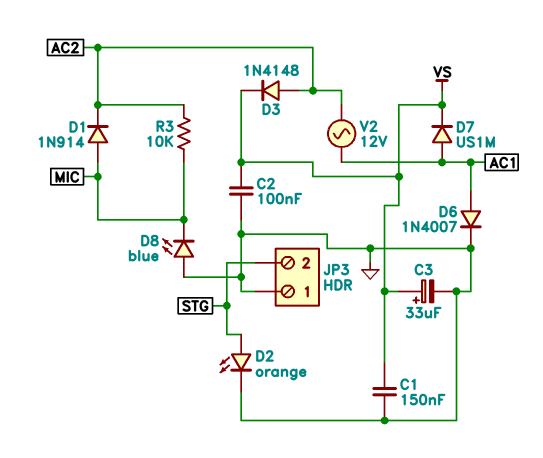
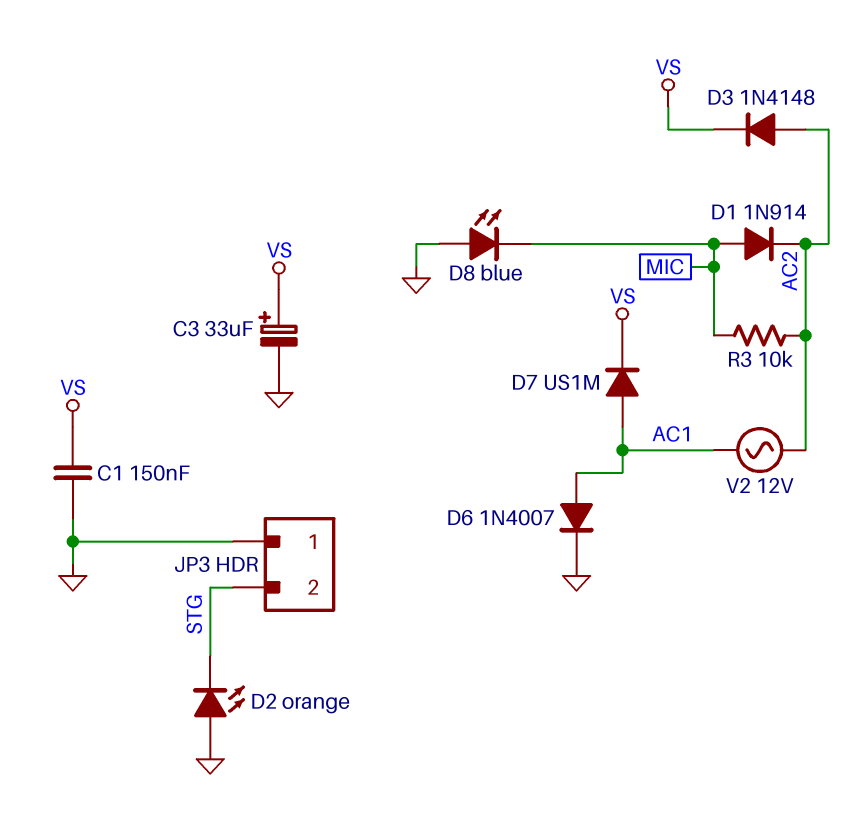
C2: 100nF (GND, VS) -> none
D2: LED orange (A STG, K GND) -> LED orange (A GND, K STG)

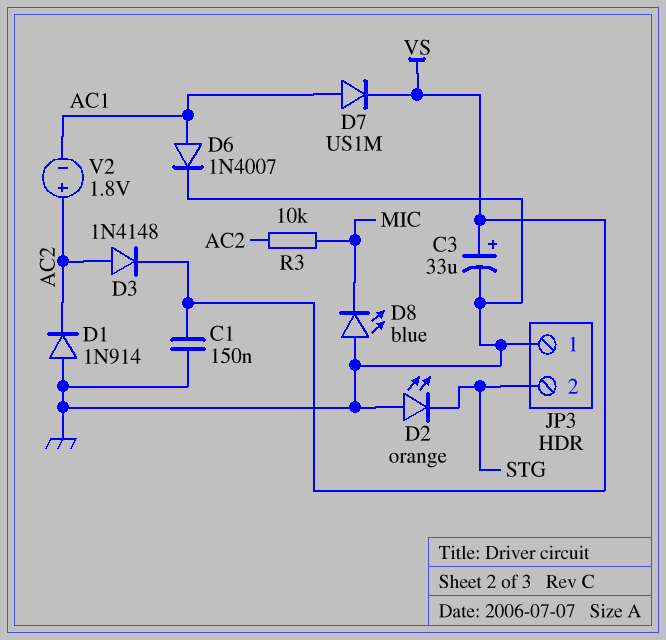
D1: diode 1N914 (A MIC, K AC2) -> diode 1N914 (A GND, K AC2)
V2: AC 12V (AC1, AC2) -> 1.8V (plus AC2, minus AC1)

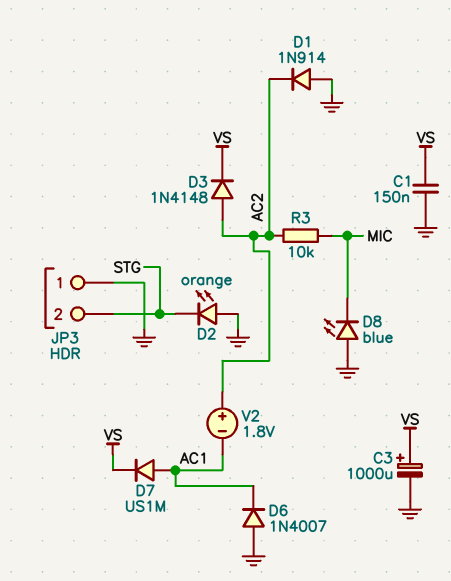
C3: 33uF (plus VS, minus GND) -> 1000uF (plus VS, minus GND)
D6: diode 1N4007 (A AC1, K GND) -> diode 1N4007 (A GND, K AC1)

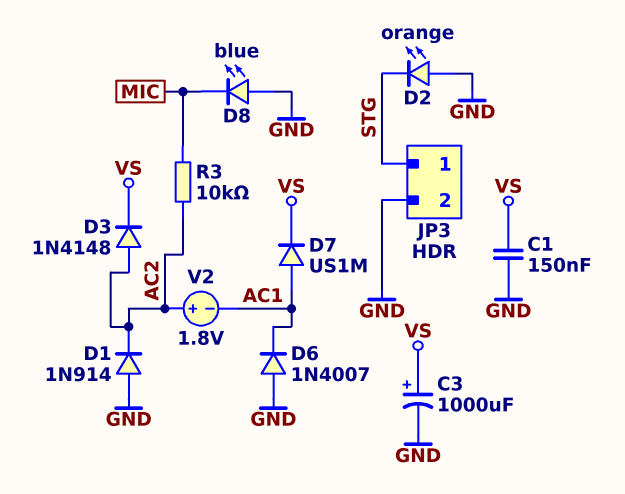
JP3 pin 1: GND -> STG
JP3 pin 2: STG -> GND

